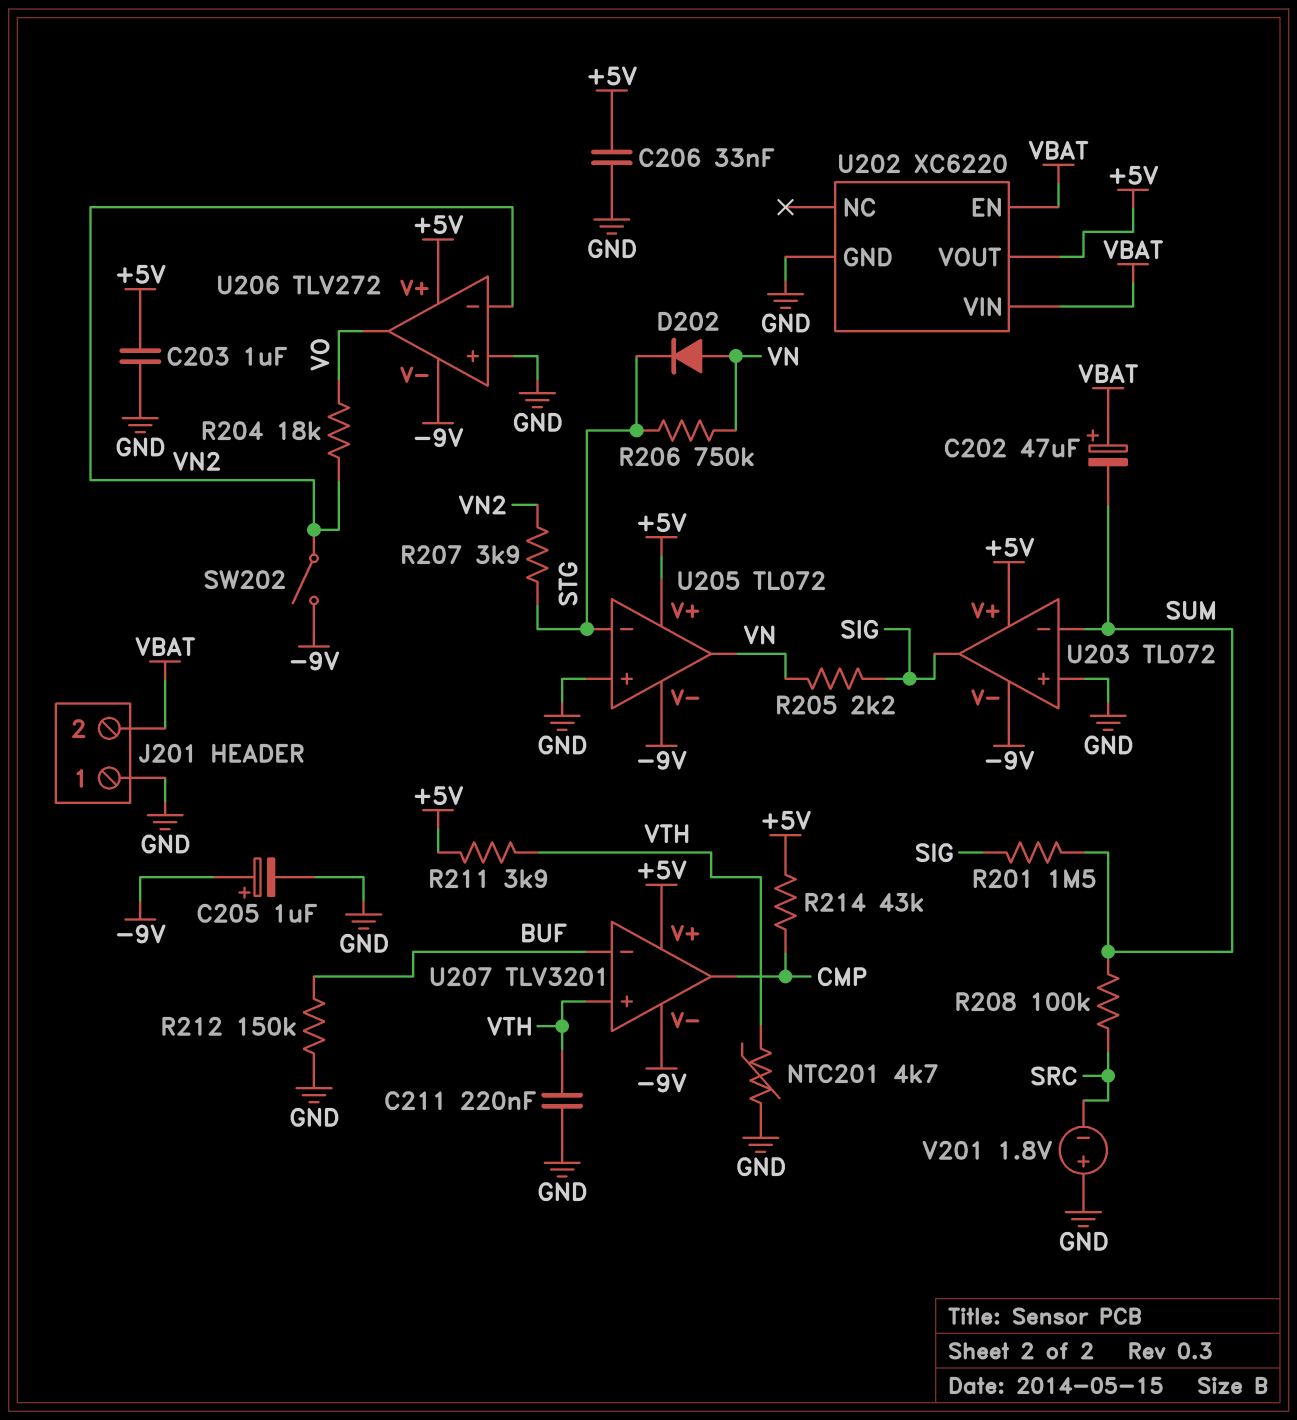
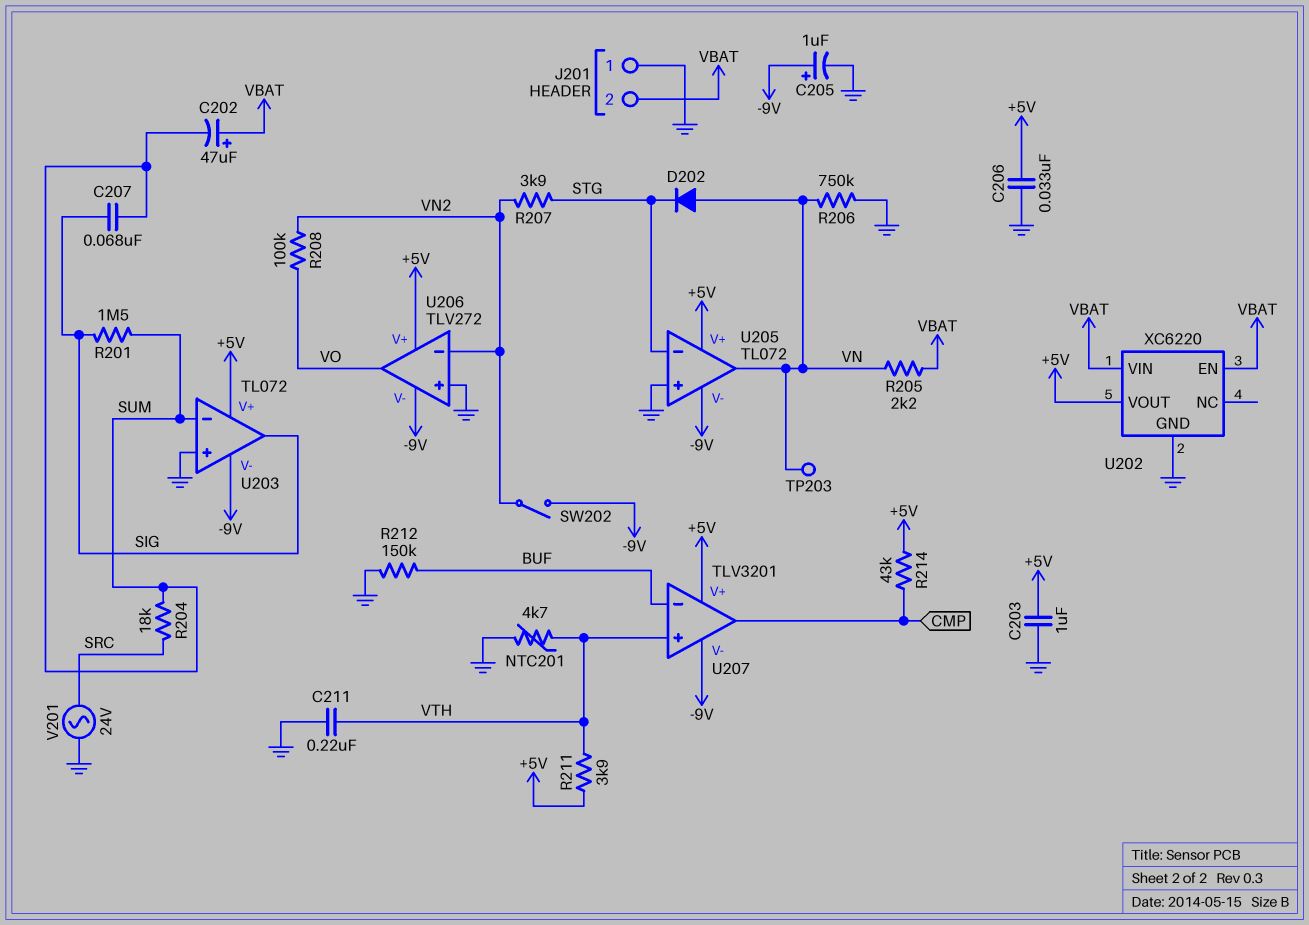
C207: none -> 68nF (SIG, SUM)
R204: 18k (VN2, VO) -> 18k (SRC, SUM)
R205: 2.2k (SIG, VN) -> 2.2k (VBAT, VN)
R206: 750k (STG, VN) -> 750k (GND, VN)
R208: 100k (SRC, SUM) -> 100k (VN2, VO)
TP203: none -> test point (VN)
V201: 1.8V (plus GND, minus SRC) -> AC 24V (GND, SRC)

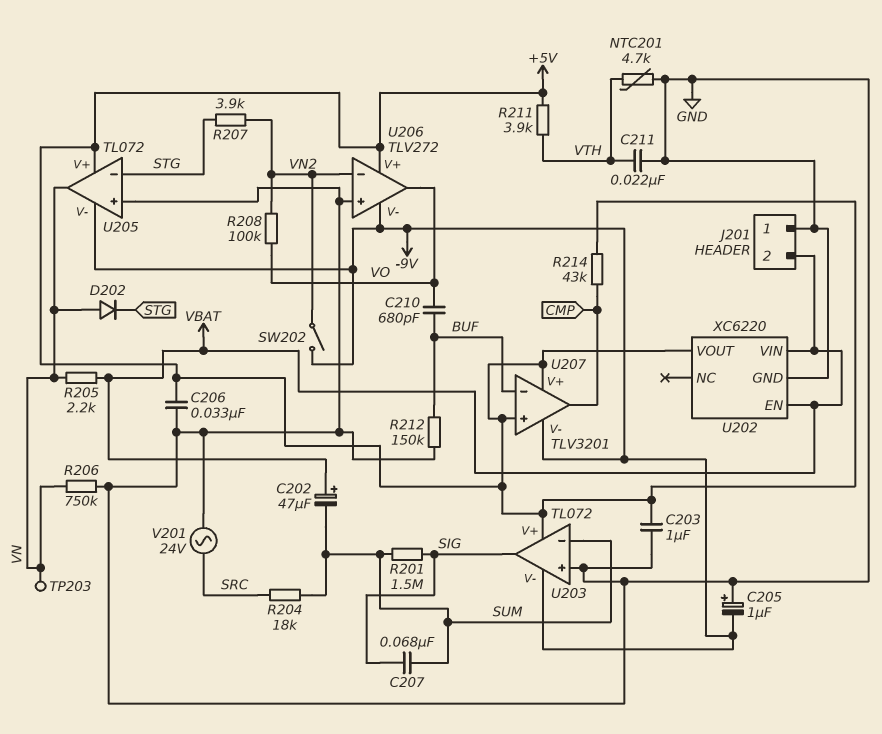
C205: 1uF (plus -9V, minus GND) -> 1uF (plus GND, minus -9V)
C210: none -> 680pF (BUF, VO)
C211: 220nF (GND, VTH) -> 22nF (GND, VTH)
U207 pin in+: VTH -> +5V

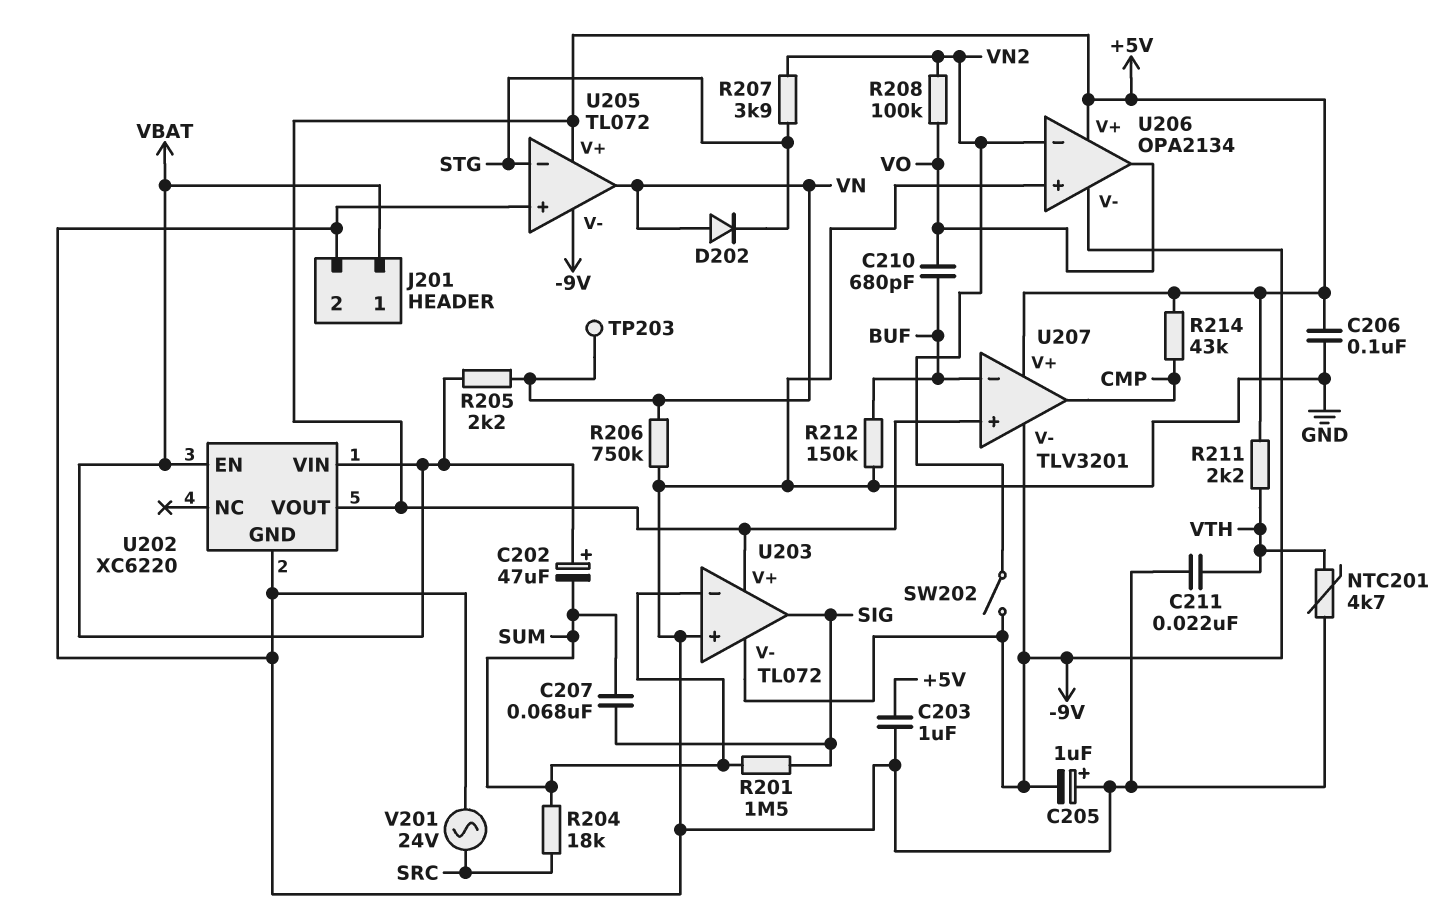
C206: 33nF (+5V, GND) -> 100nF (+5V, GND)
J201 pin 1: GND -> VBAT
J201 pin 2: VBAT -> GND
R211: 3.9k (+5V, VTH) -> 2.2k (+5V, VTH)
U206: TLV272 -> OPA2134

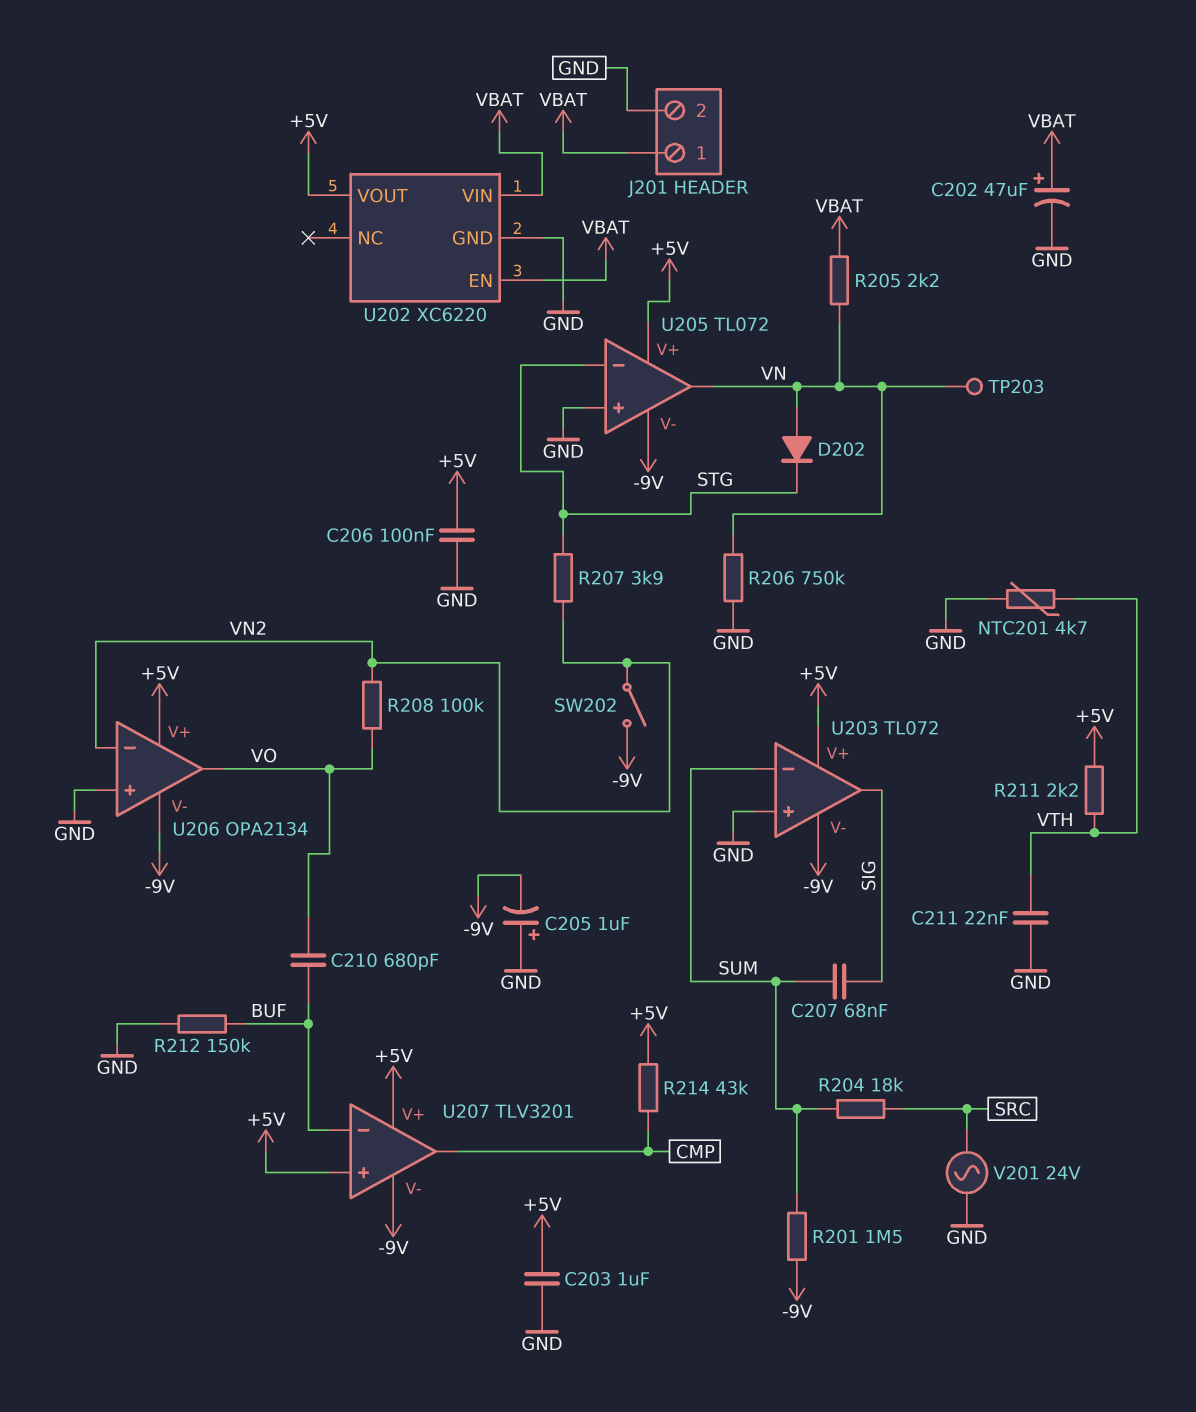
C202: 47uF (plus VBAT, minus SUM) -> 47uF (plus VBAT, minus GND)
R201: 1.5M (SIG, SUM) -> 1.5M (-9V, SUM)

